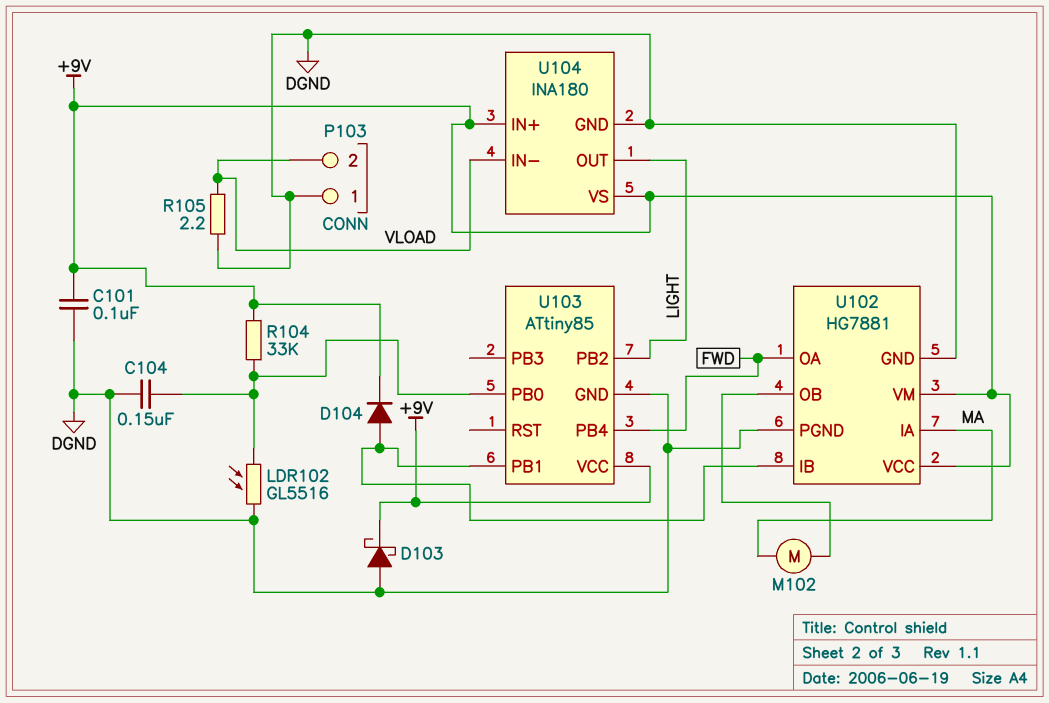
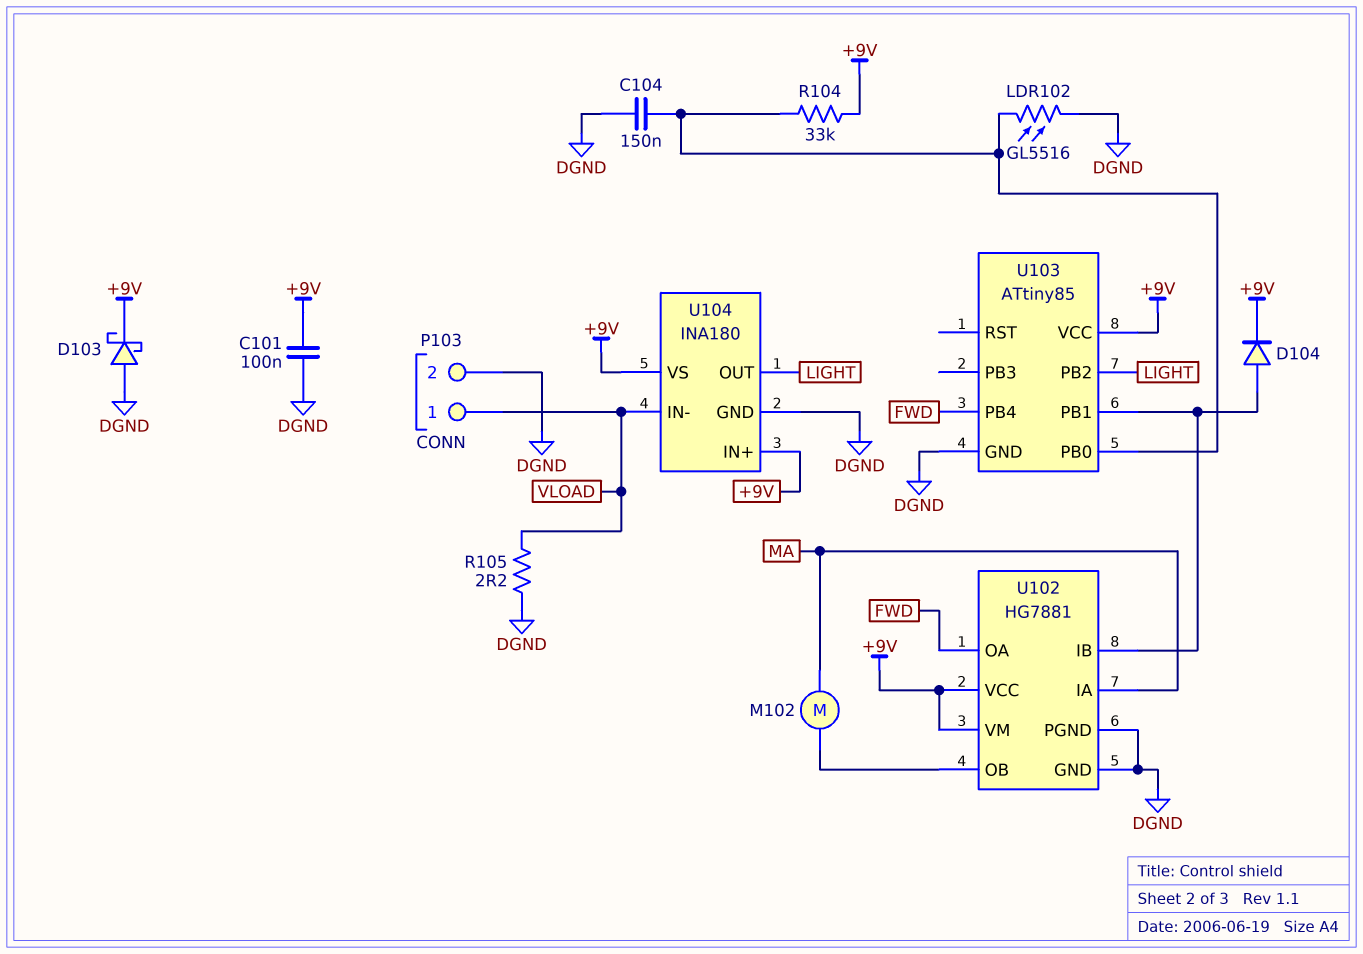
P103 pin 1: DGND -> VLOAD
P103 pin 2: VLOAD -> DGND

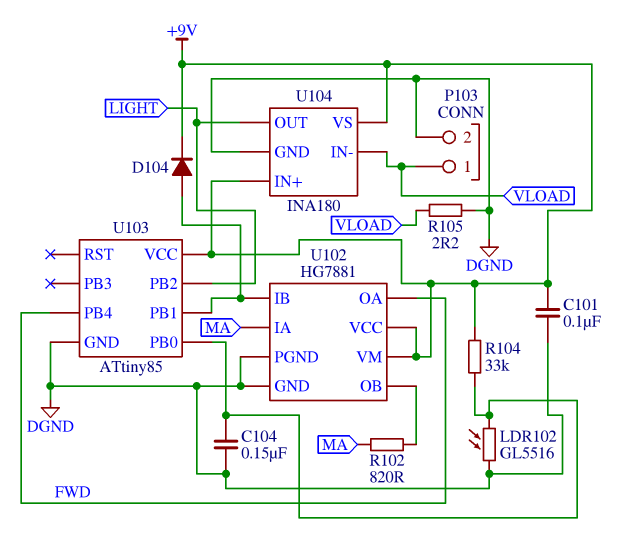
D103: schottky (A DGND, K +9V) -> none
M102: motor (MA, U102/OB) -> none
R102: none -> 820 (MA, U102/OB)

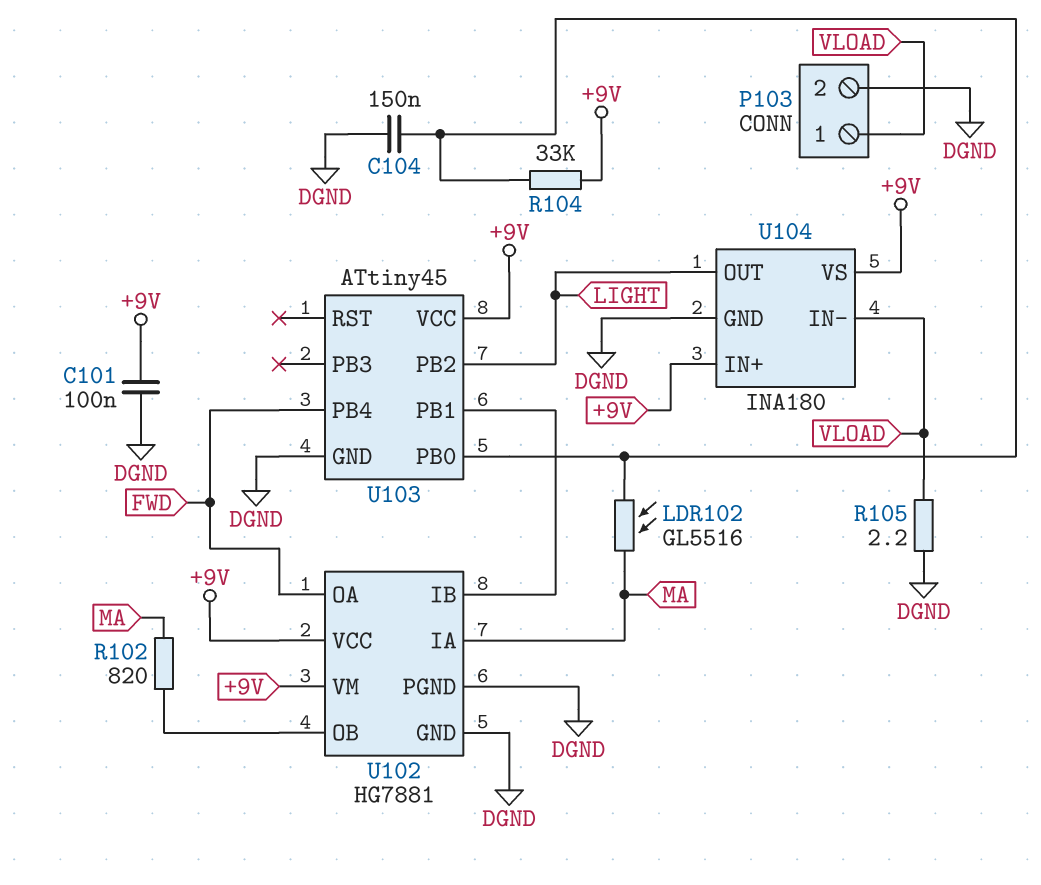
D104: diode (A U102/IB, K +9V) -> none
LDR102: GL5516 (DGND, U103/PB0) -> GL5516 (MA, U103/PB0)
U103: ATtiny85 -> ATtiny45

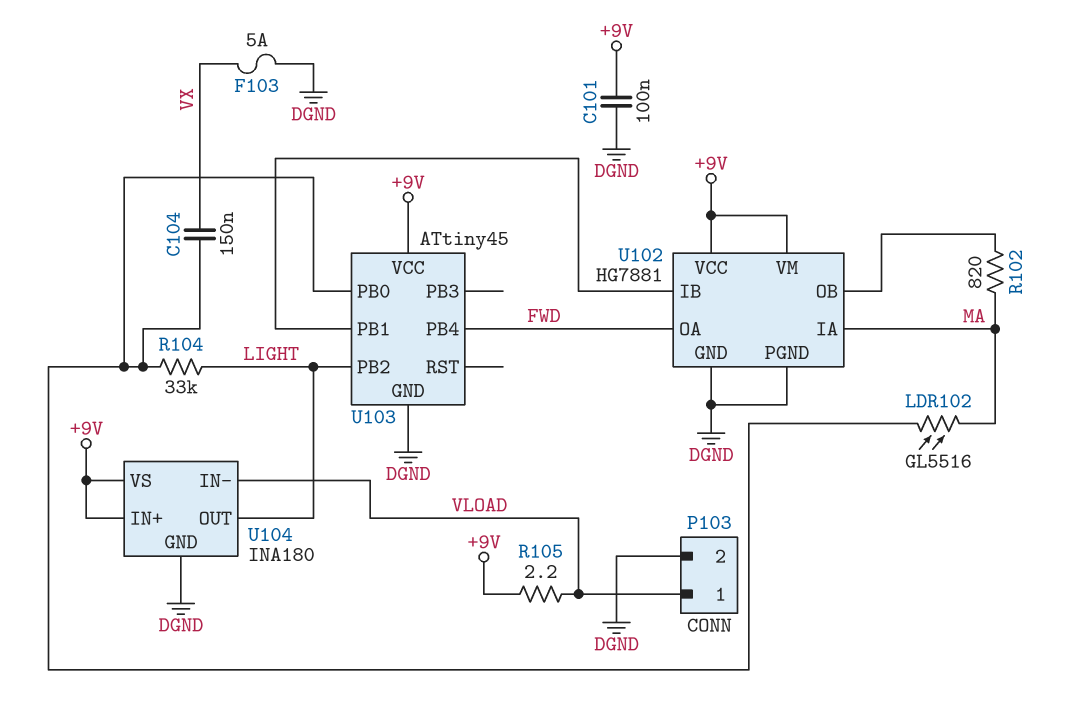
C104: 150nF (DGND, U103/PB0) -> 150nF (U103/PB0, VX)
F103: none -> 5A (DGND, VX)
R104: 33k (+9V, U103/PB0) -> 33k (LIGHT, U103/PB0)
R105: 2.2 (DGND, VLOAD) -> 2.2 (+9V, VLOAD)

